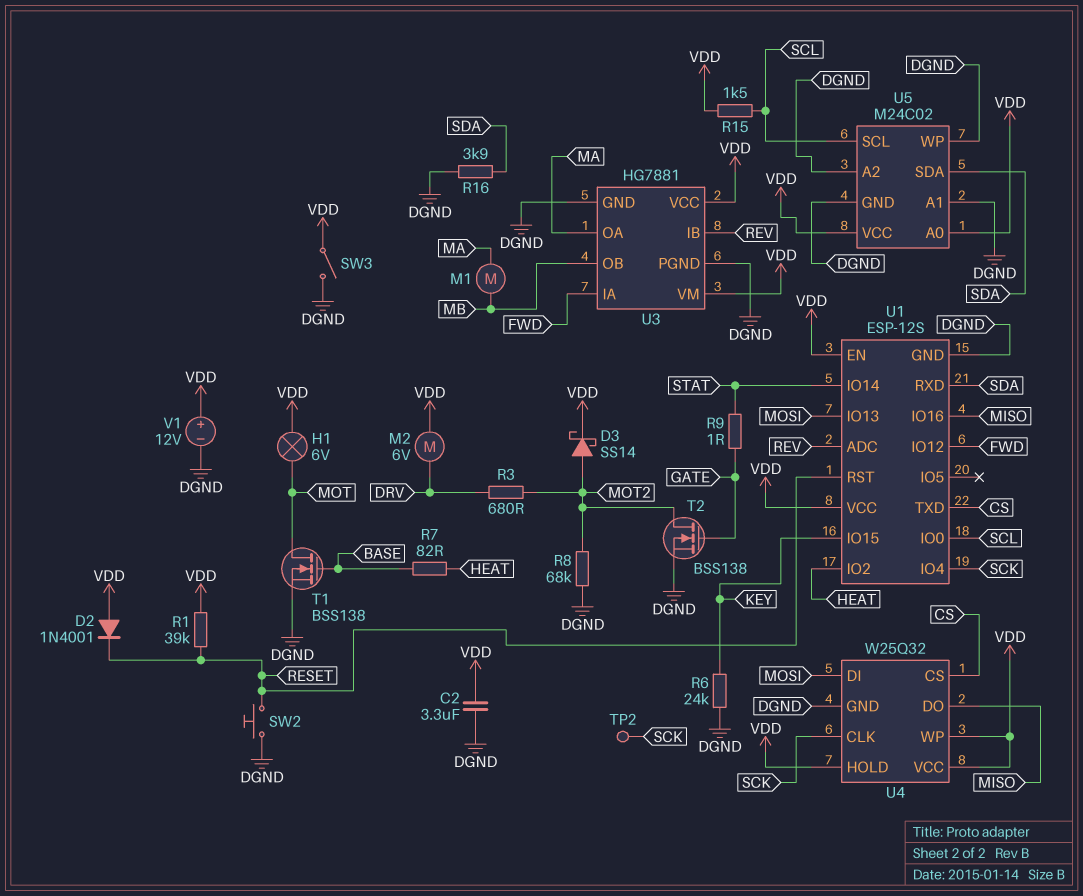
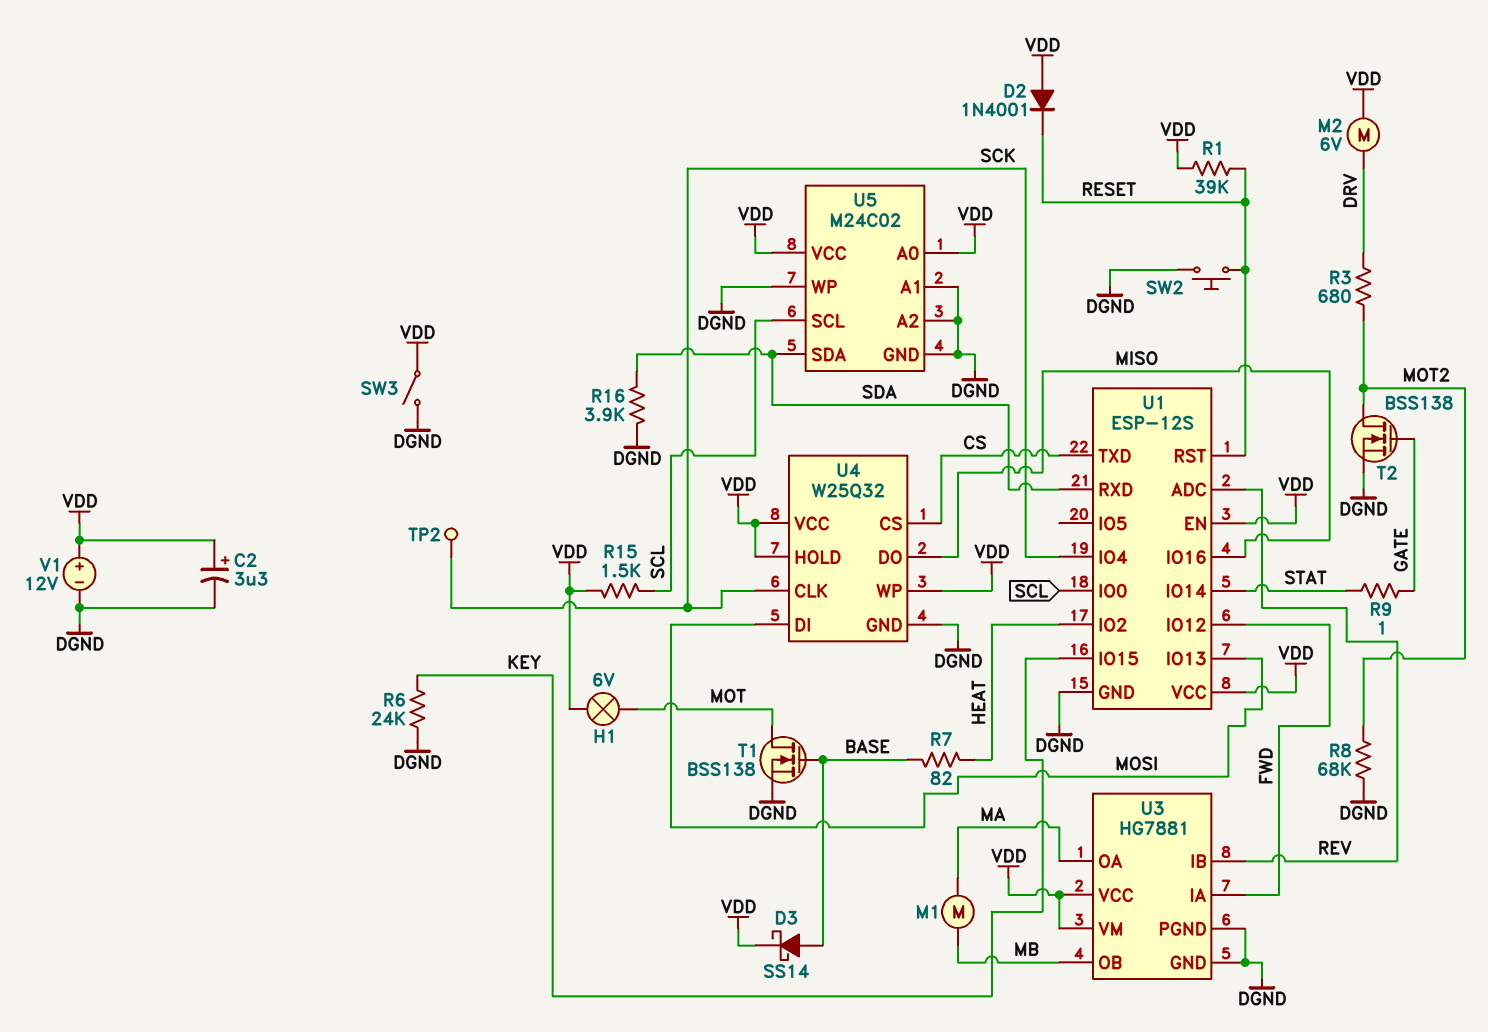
C2: 3.3uF (DGND, VDD) -> 3.3uF (plus VDD, minus DGND)
D3: schottky SS14 (A MOT2, K VDD) -> schottky SS14 (A BASE, K VDD)

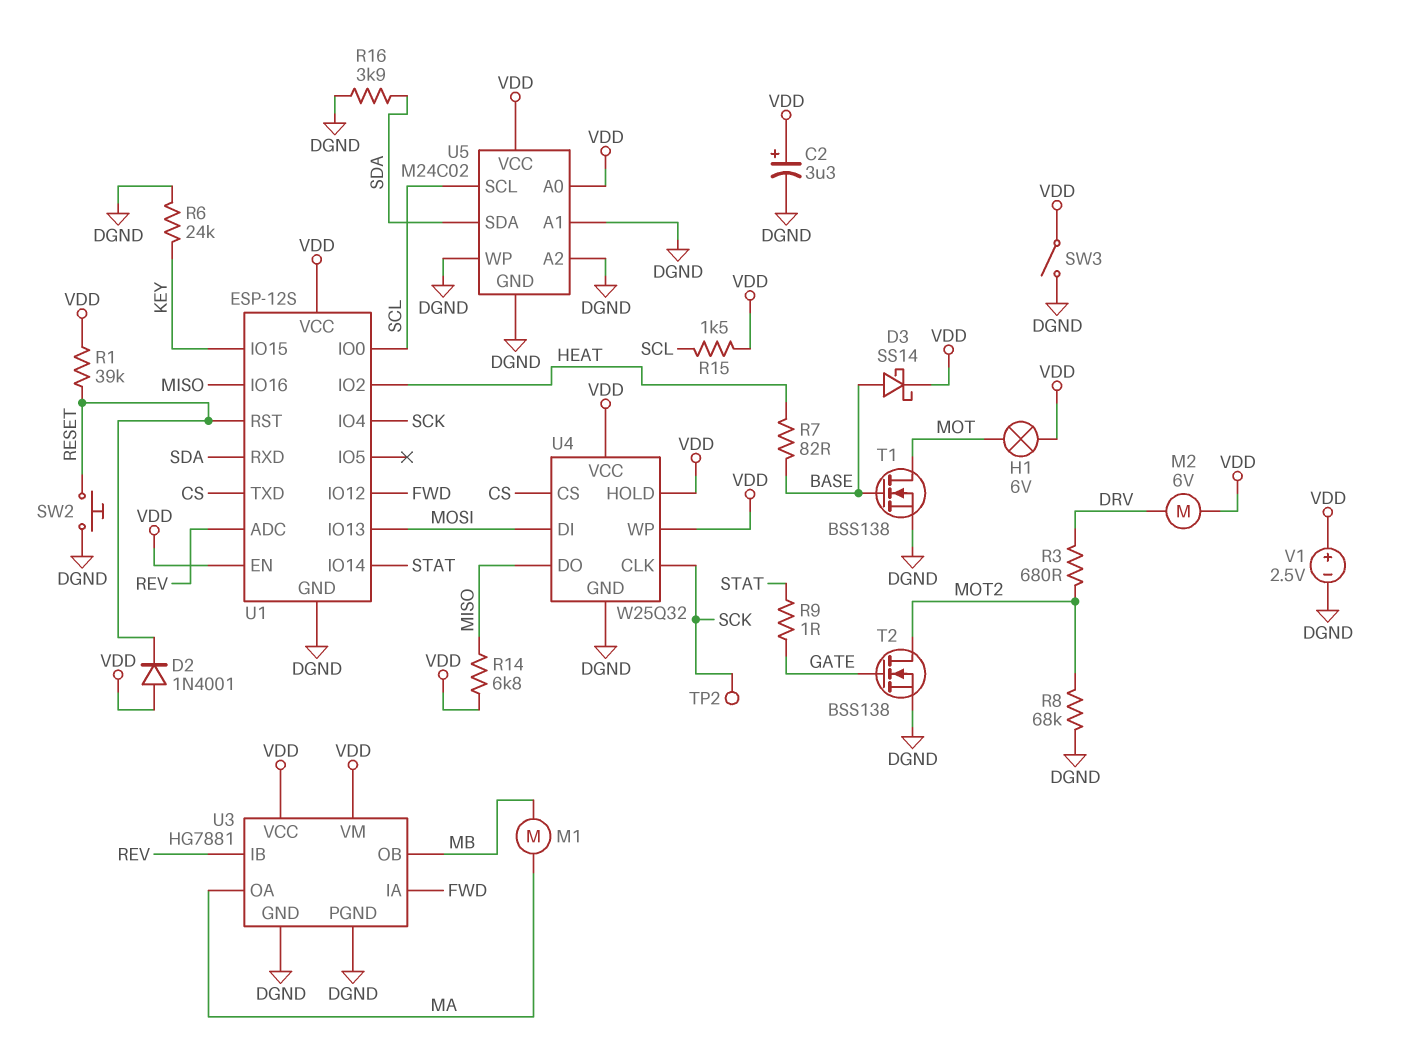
R14: none -> 6.8k (MISO, VDD)
V1: 12V (plus VDD, minus DGND) -> 2.5V (plus VDD, minus DGND)

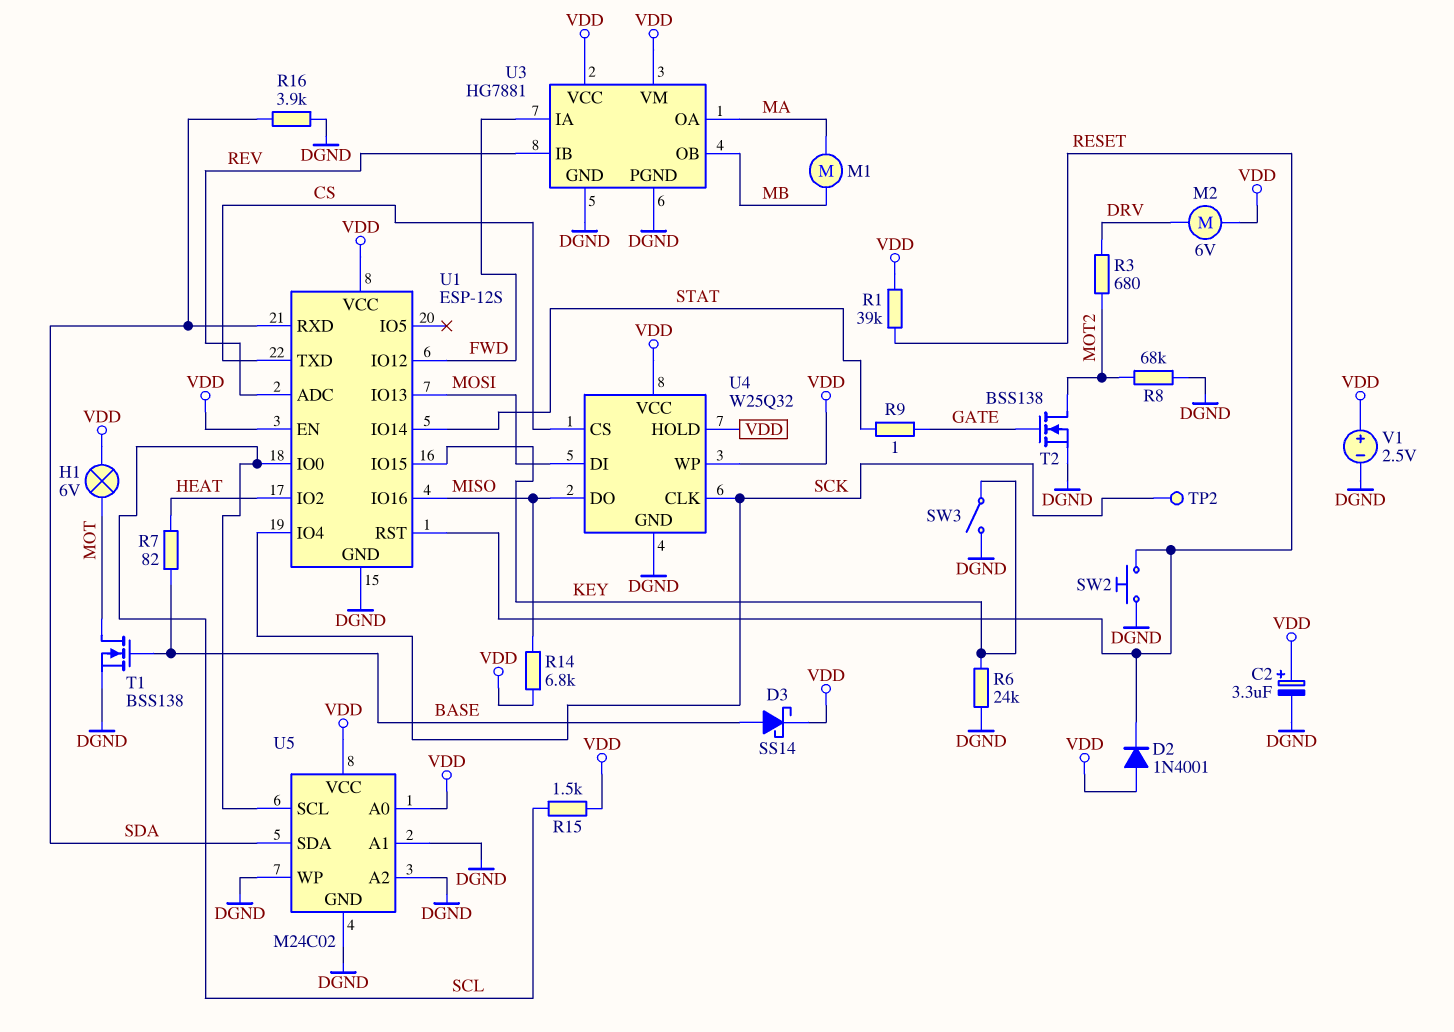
SW3: switch (DGND, VDD) -> switch (DGND, KEY)

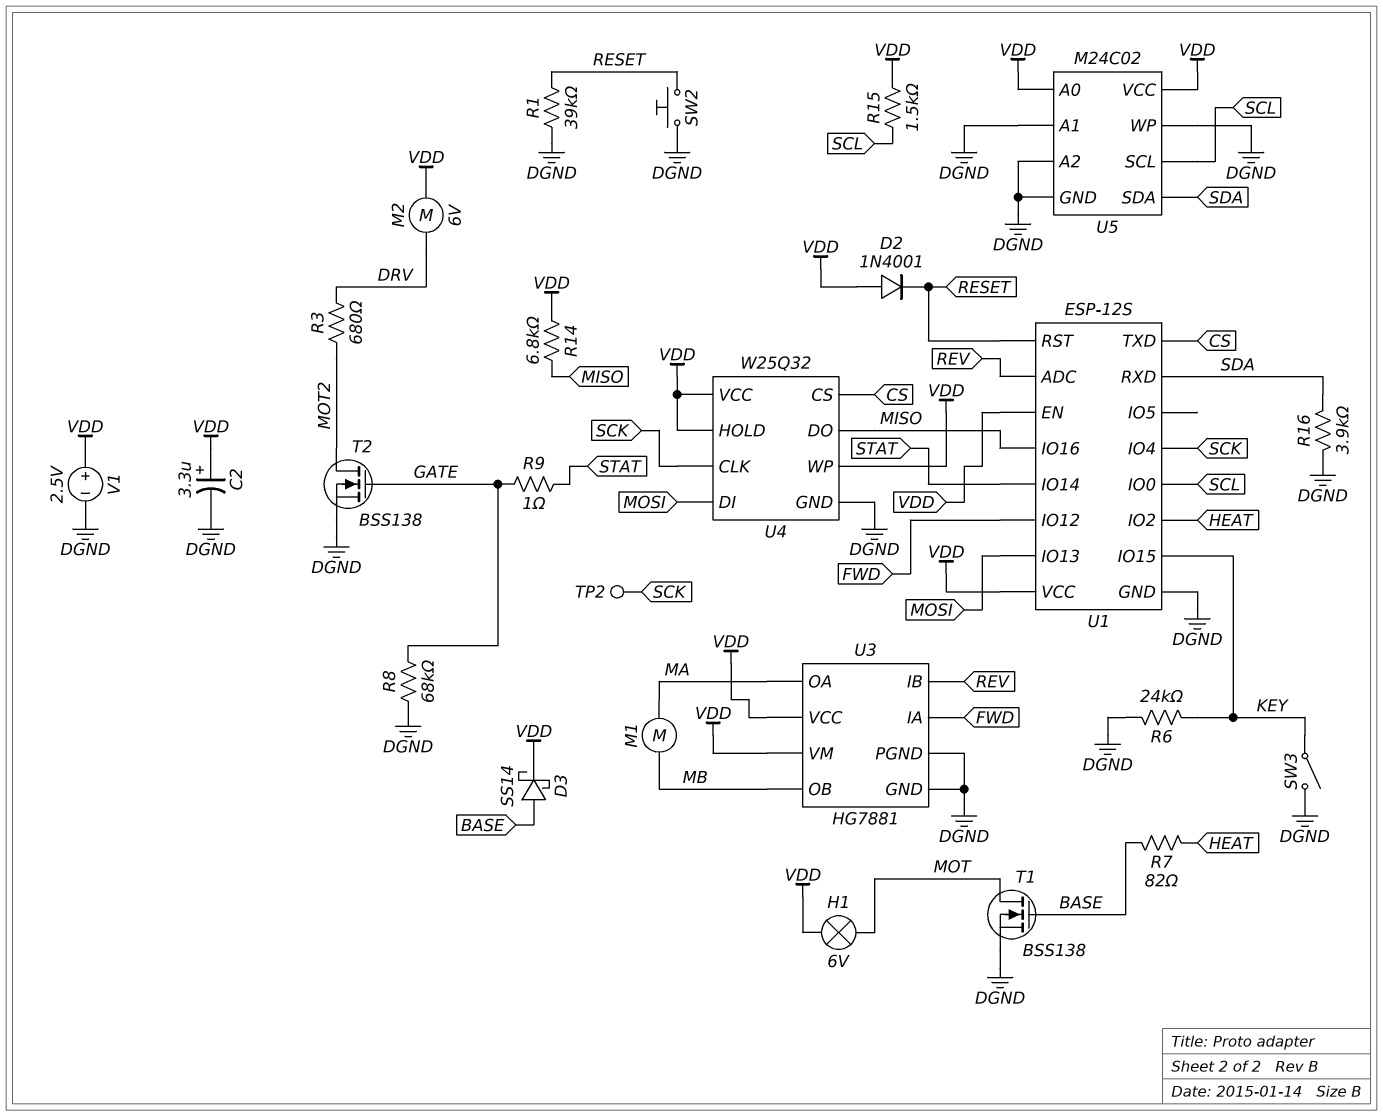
R1: 39k (RESET, VDD) -> 39k (DGND, RESET)
R8: 68k (DGND, MOT2) -> 68k (DGND, GATE)

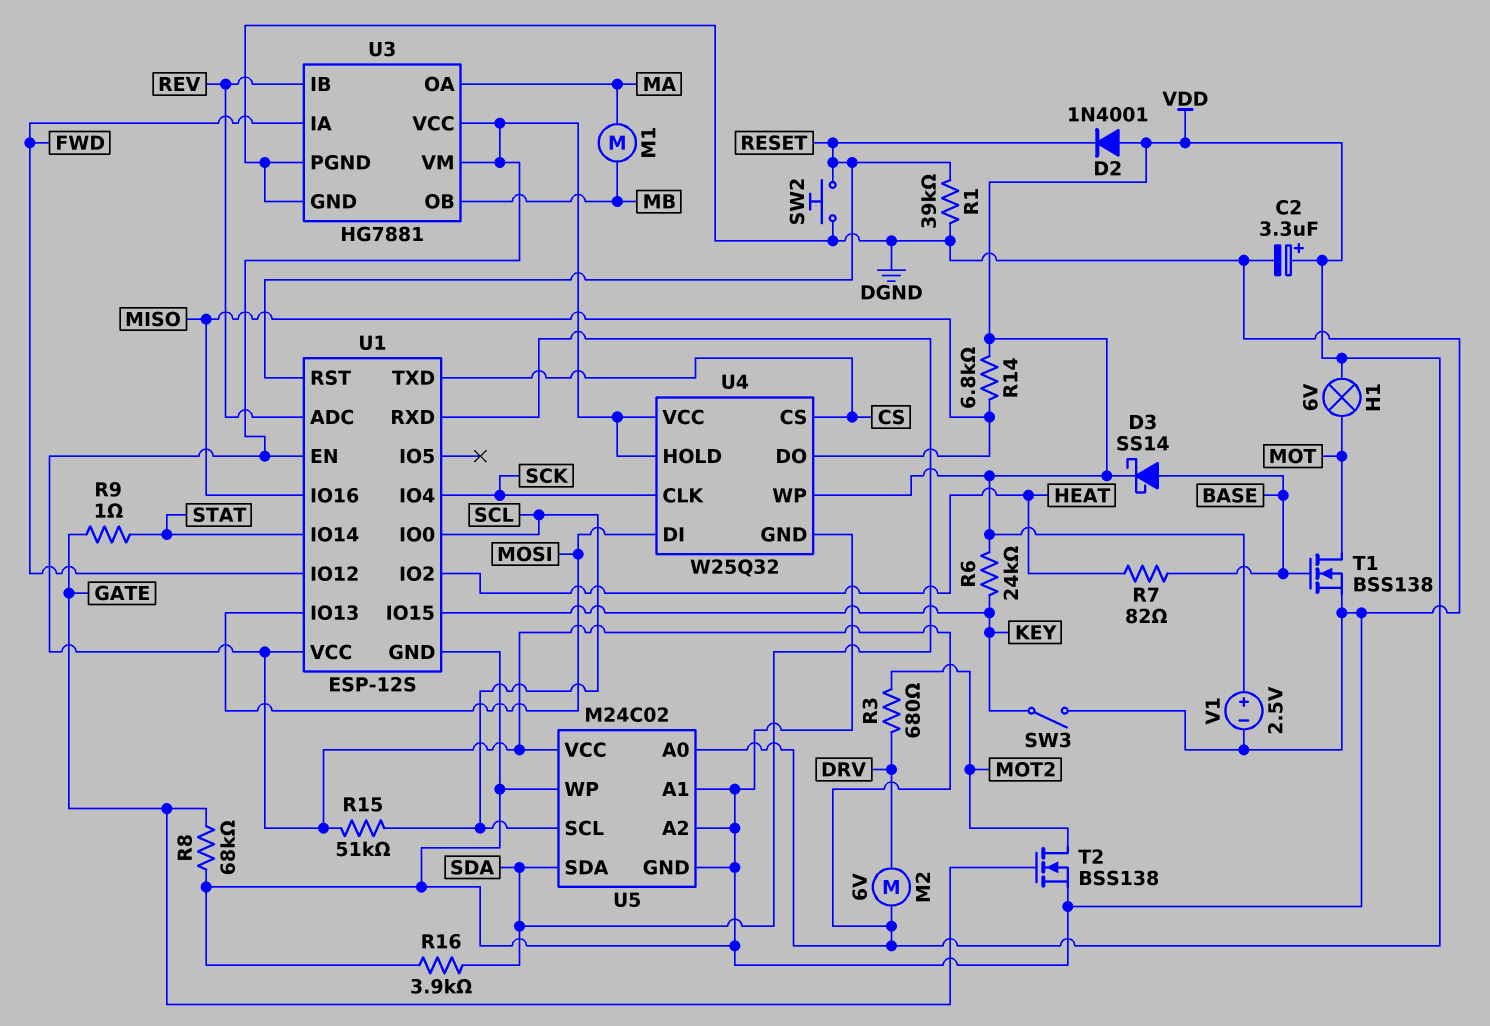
R6: 24k (DGND, KEY) -> 24k (KEY, VDD)
R15: 1.5k (SCL, VDD) -> 51k (SCL, VDD)
TP2: test point (SCK) -> none

